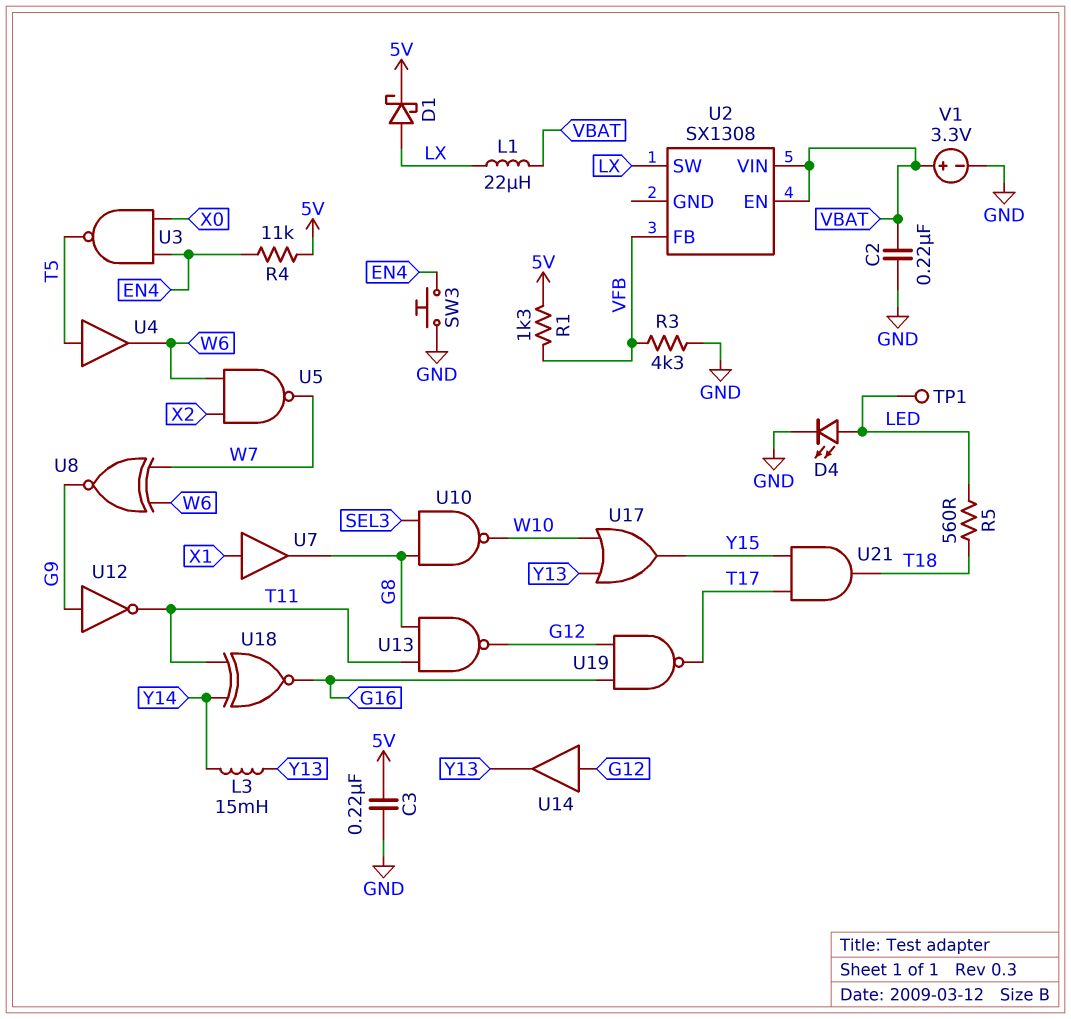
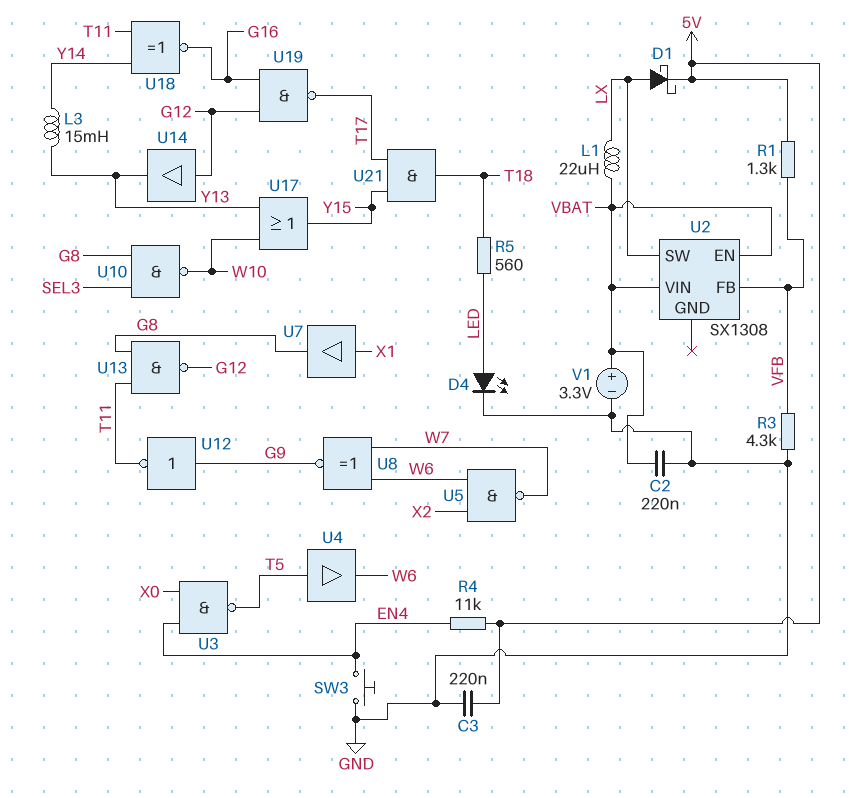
TP1: test point (LED) -> none

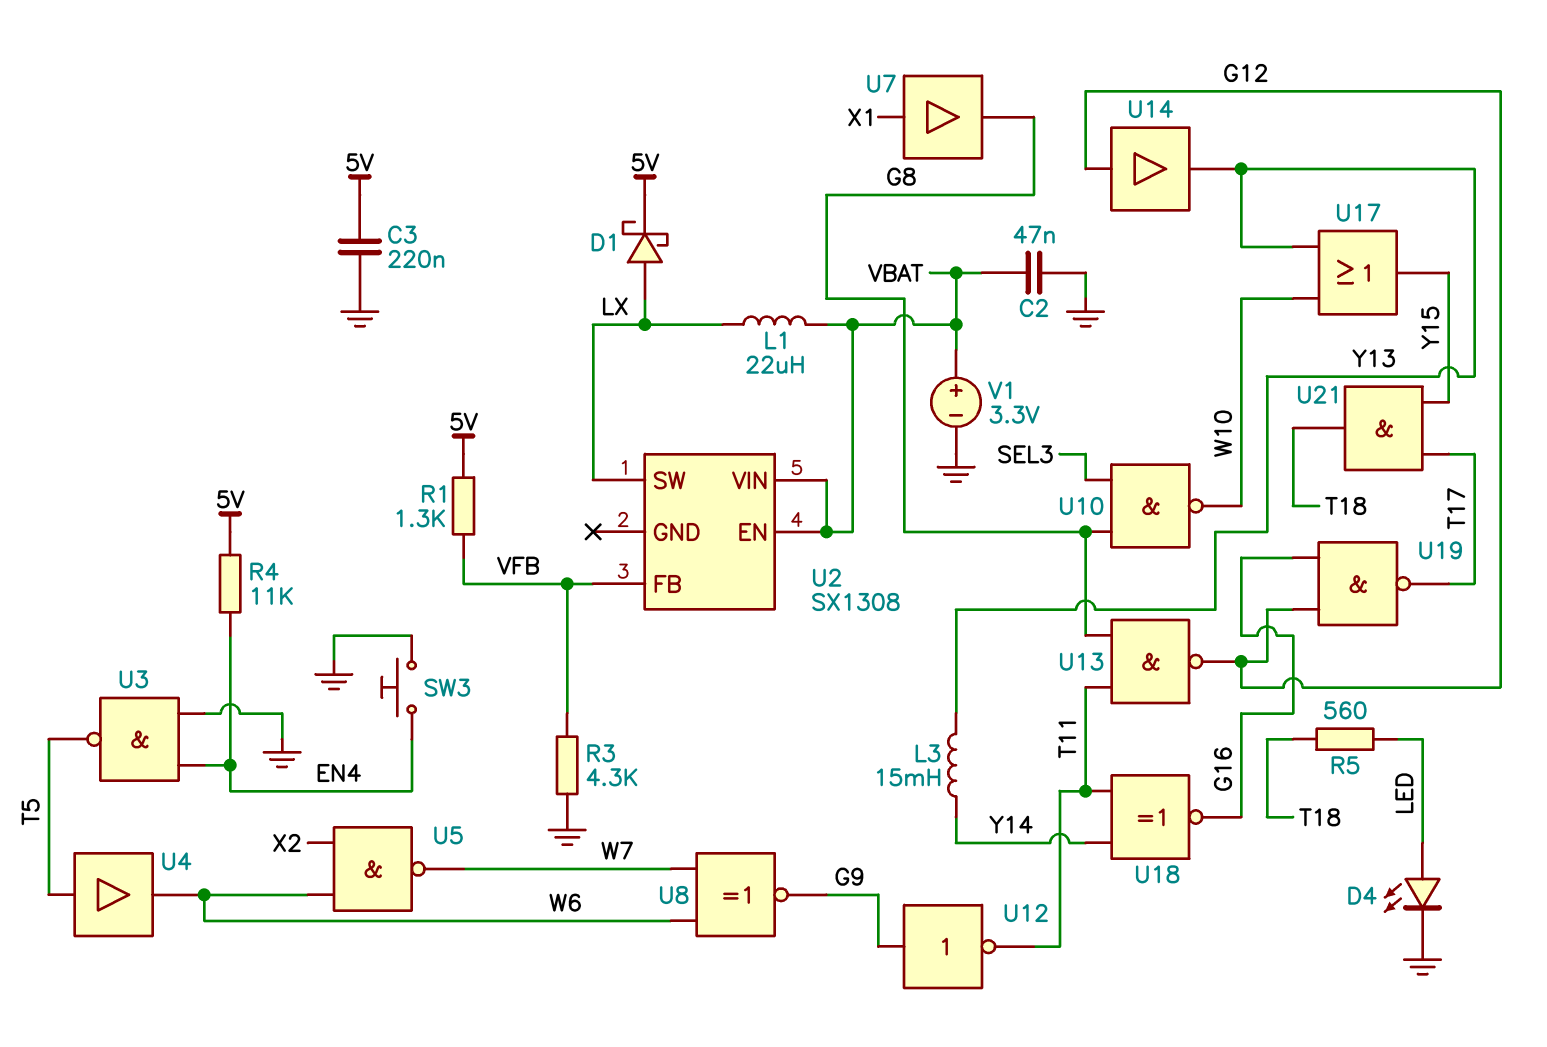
C2: 220nF (GND, VBAT) -> 47nF (GND, VBAT)
U3: NAND (in EN4, in X0, out T5) -> NAND (in EN4, in GND, out T5)

